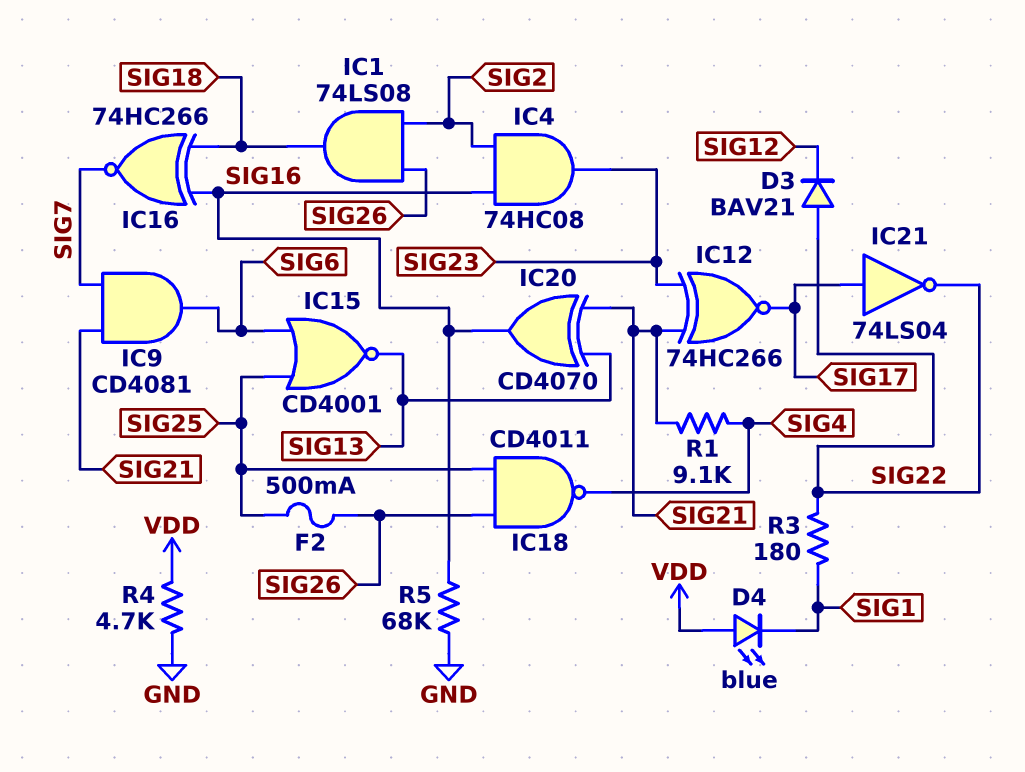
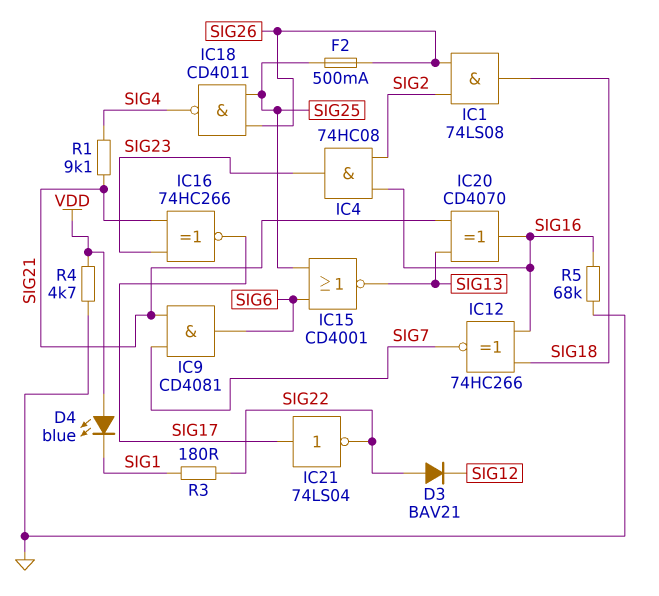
IC12: XNOR 74HC266 (in SIG21, in SIG23, out SIG17) -> XNOR 74HC266 (in SIG16, in SIG18, out SIG7)
IC16: XNOR 74HC266 (in SIG16, in SIG18, out SIG7) -> XNOR 74HC266 (in SIG21, in SIG23, out SIG17)

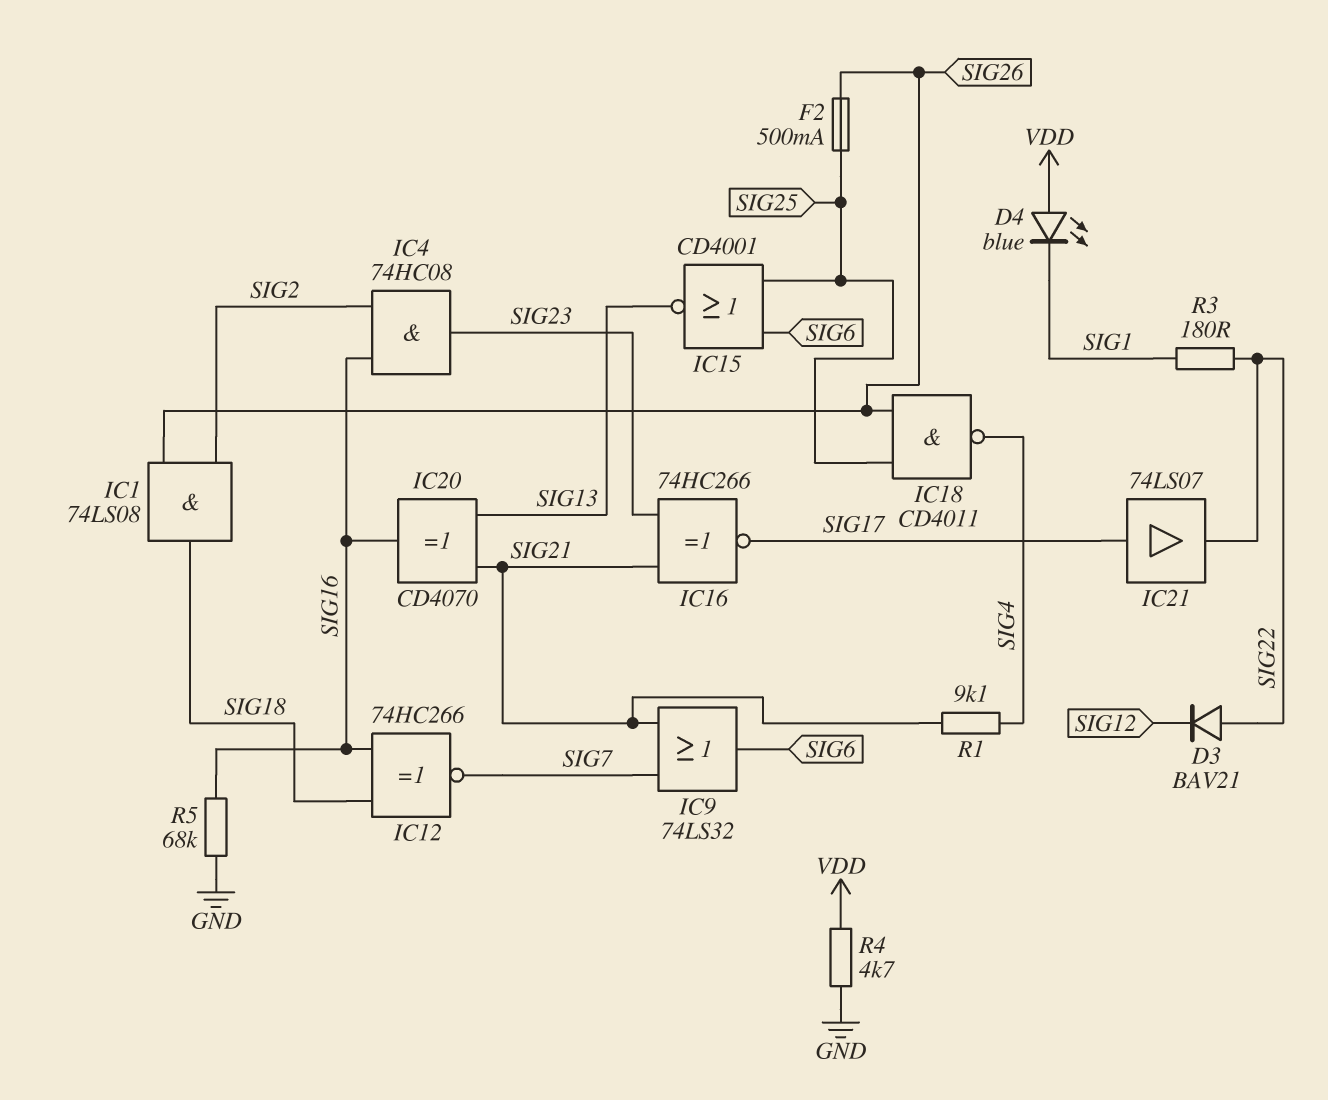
IC9: AND CD4081 (in SIG7, in SIG21, out SIG6) -> OR 74LS32 (in SIG7, in SIG21, out SIG6)
IC21: NOT 74LS04 (in SIG17, out SIG22) -> buffer 74LS07 (in SIG17, out SIG22)

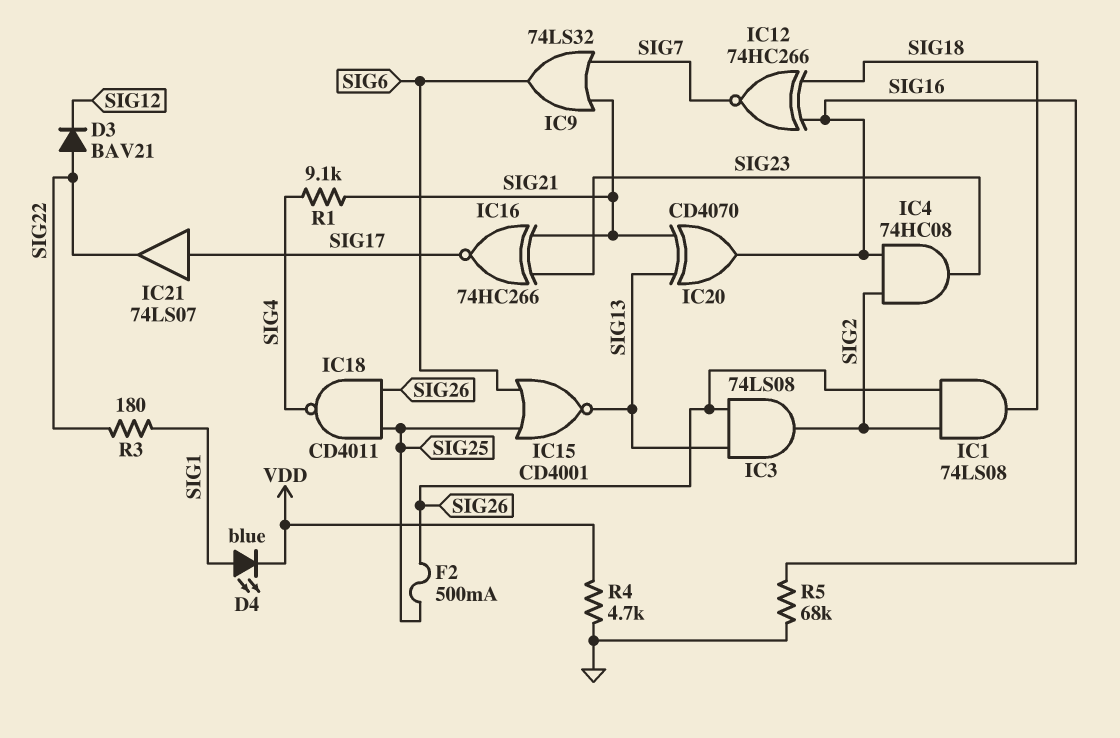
D4: LED blue (A VDD, K SIG1) -> LED blue (A SIG1, K VDD)
IC3: none -> AND 74LS08 (in SIG13, in SIG26, out SIG2)

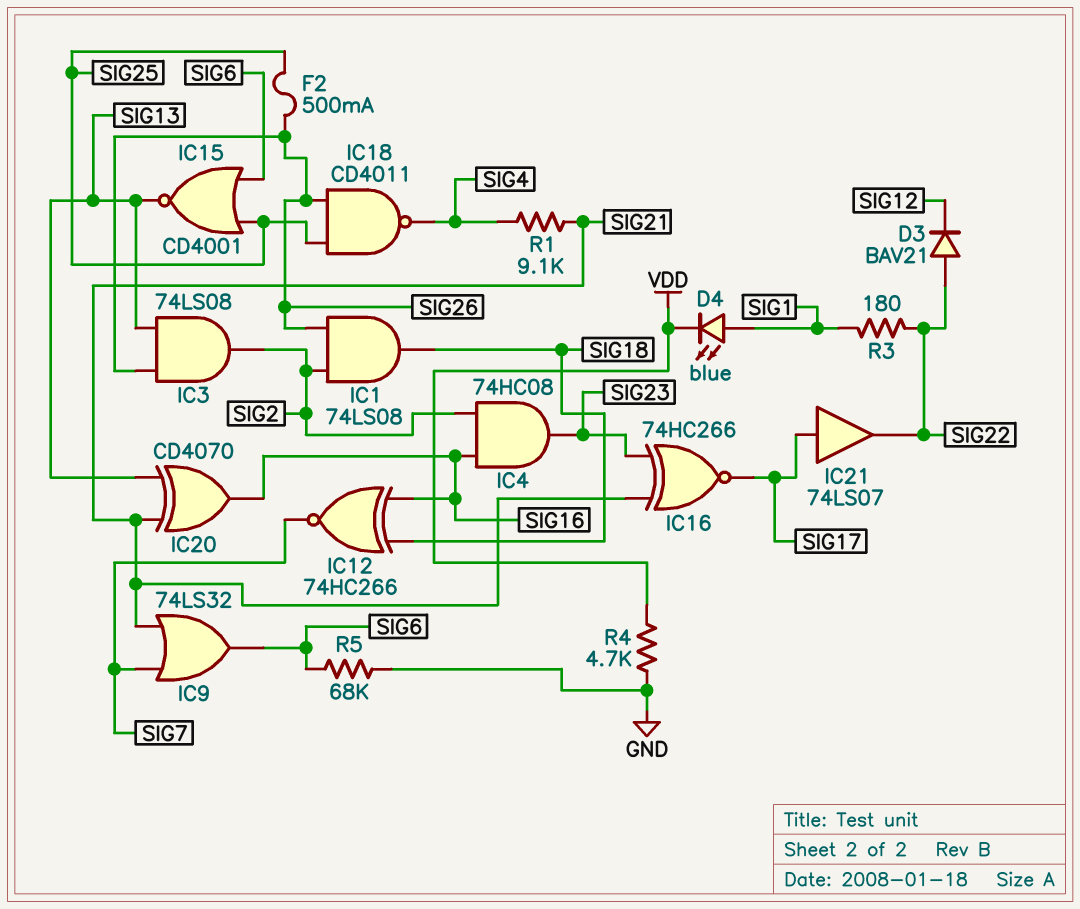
R5: 68k (GND, SIG16) -> 68k (GND, SIG6)

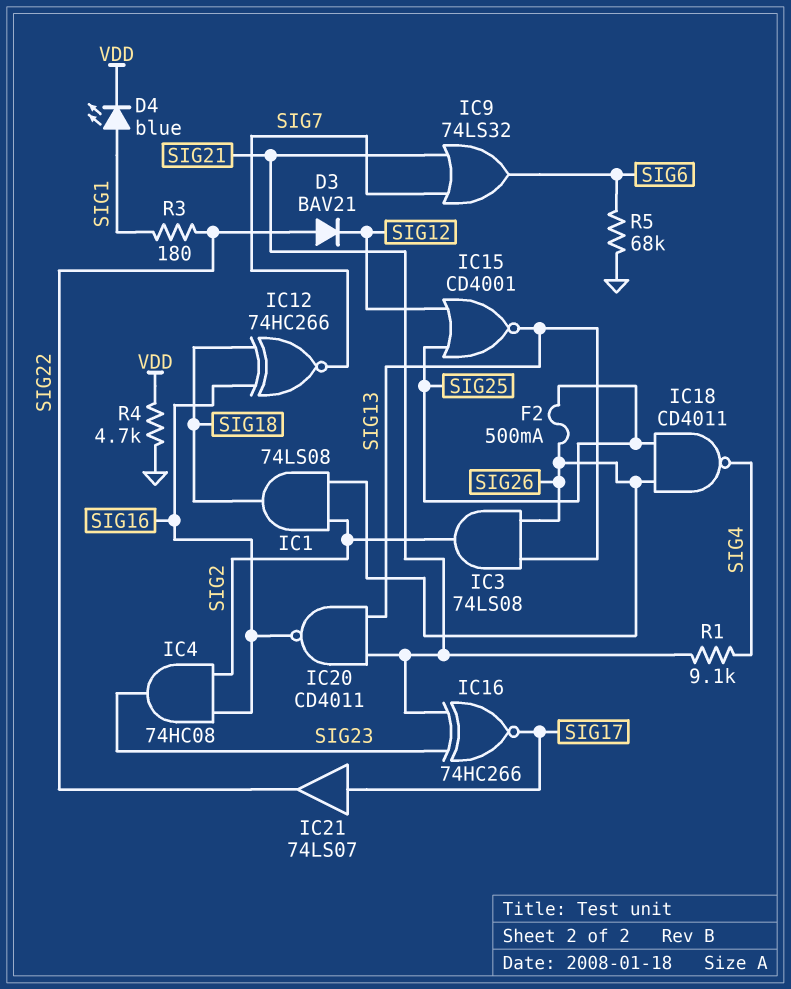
IC15: NOR CD4001 (in SIG6, in SIG25, out SIG13) -> NOR CD4001 (in SIG12, in SIG25, out SIG13)
IC20: XOR CD4070 (in SIG13, in SIG21, out SIG16) -> NAND CD4011 (in SIG13, in SIG21, out SIG16)

